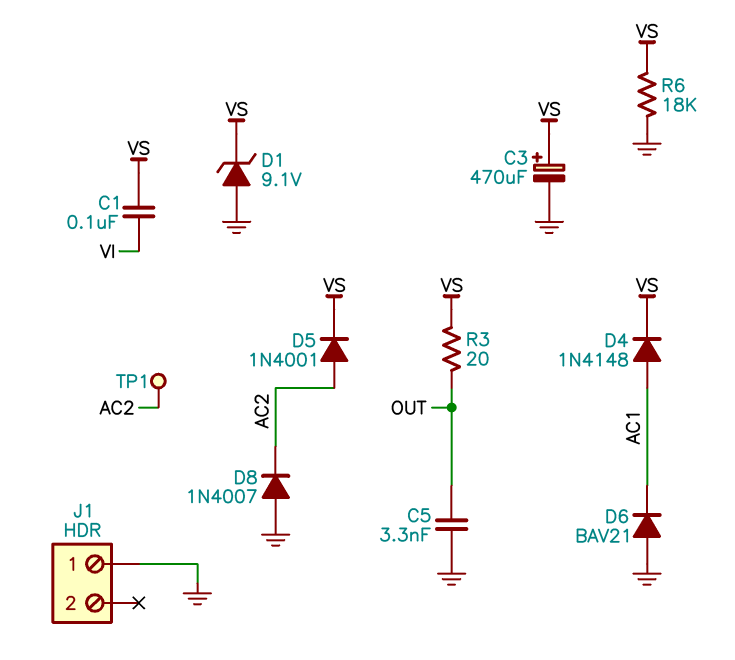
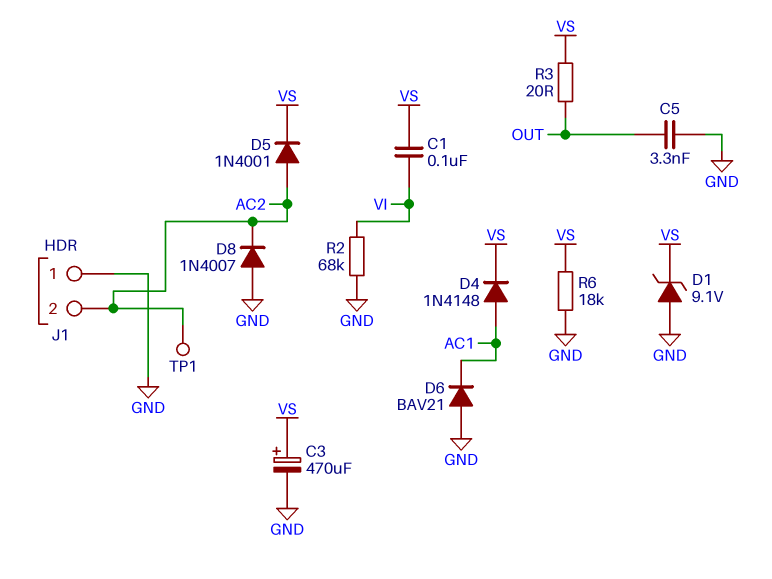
J1 pin 2: none -> AC2
R2: none -> 68k (GND, VI)

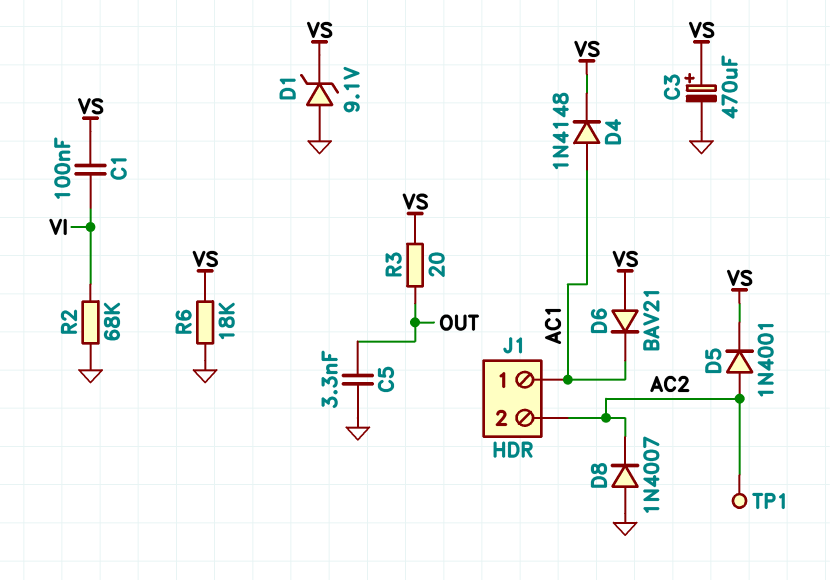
D6: diode BAV21 (A GND, K AC1) -> diode BAV21 (A VS, K AC1)
J1 pin 1: GND -> AC1

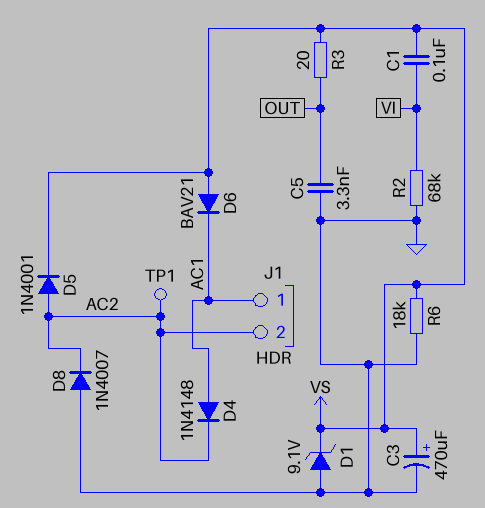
D4: diode 1N4148 (A AC1, K VS) -> diode 1N4148 (A AC1, K AC2)

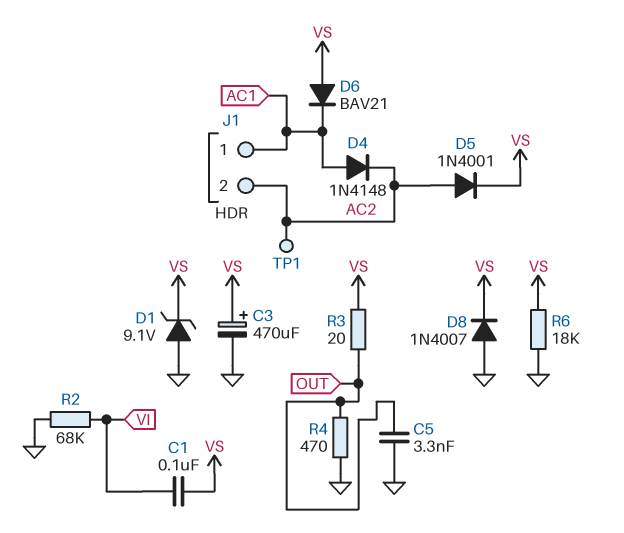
D8: diode 1N4007 (A GND, K AC2) -> diode 1N4007 (A GND, K VS)
R4: none -> 470 (GND, OUT)

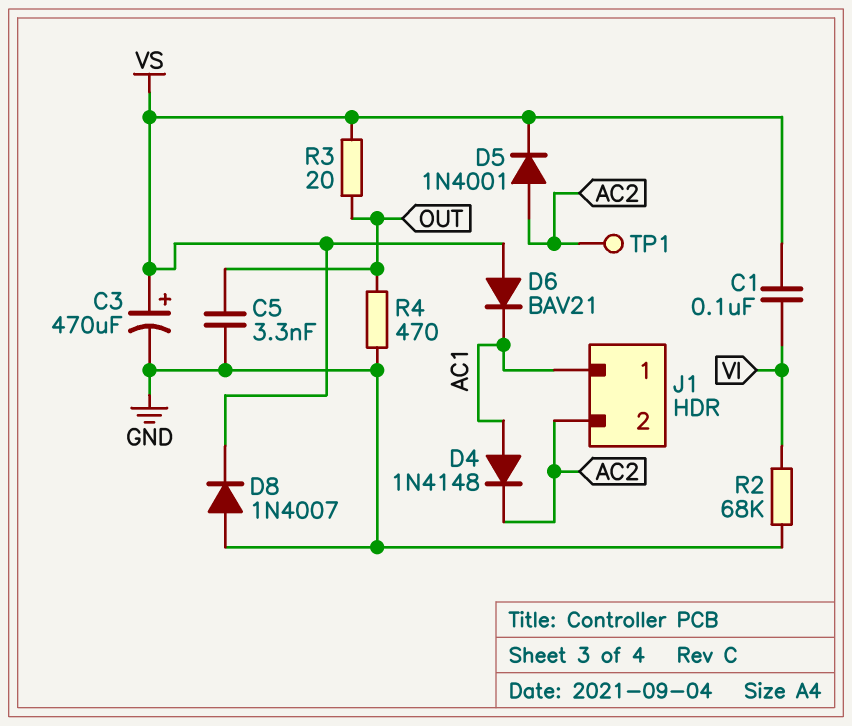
D1: zener 9.1V (A GND, K VS) -> none
R6: 18k (GND, VS) -> none

